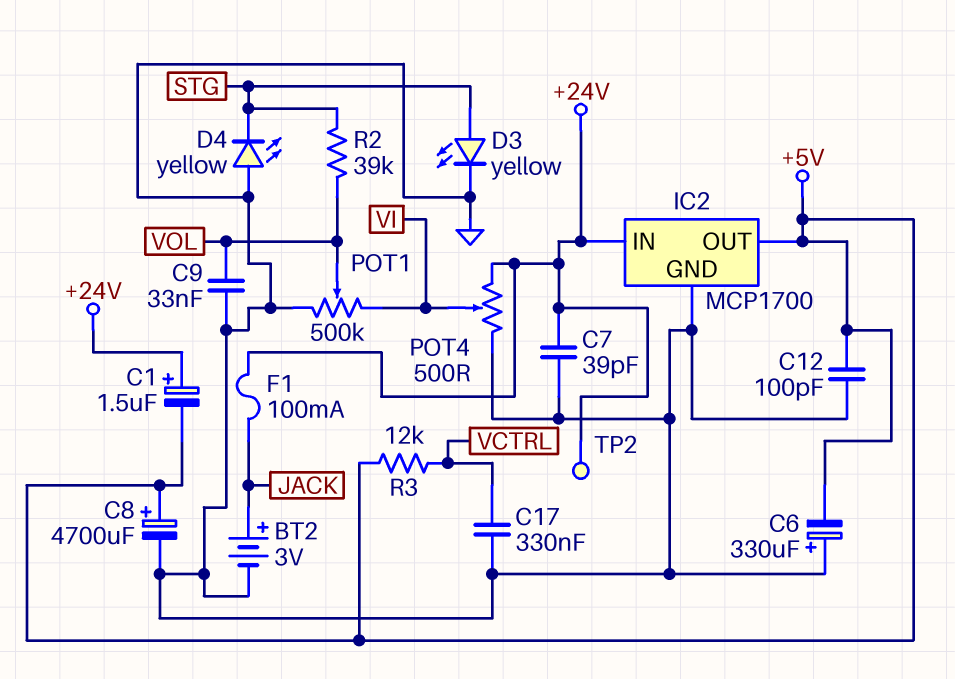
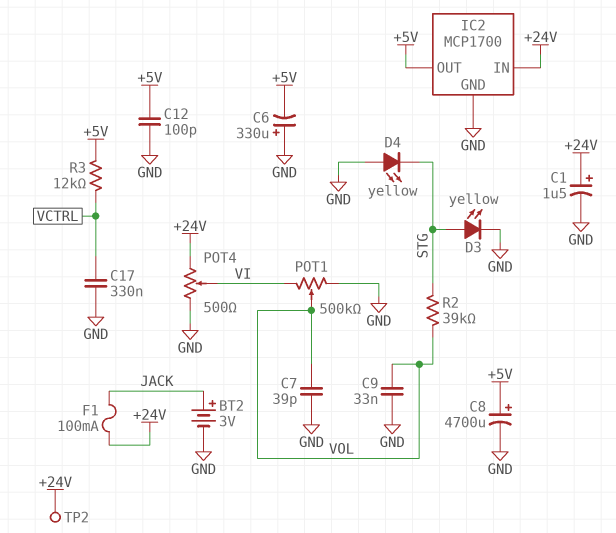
C1: 1.5uF (plus +24V, minus +5V) -> 1.5uF (plus +24V, minus GND)
C7: 39pF (+24V, GND) -> 39pF (GND, VOL)

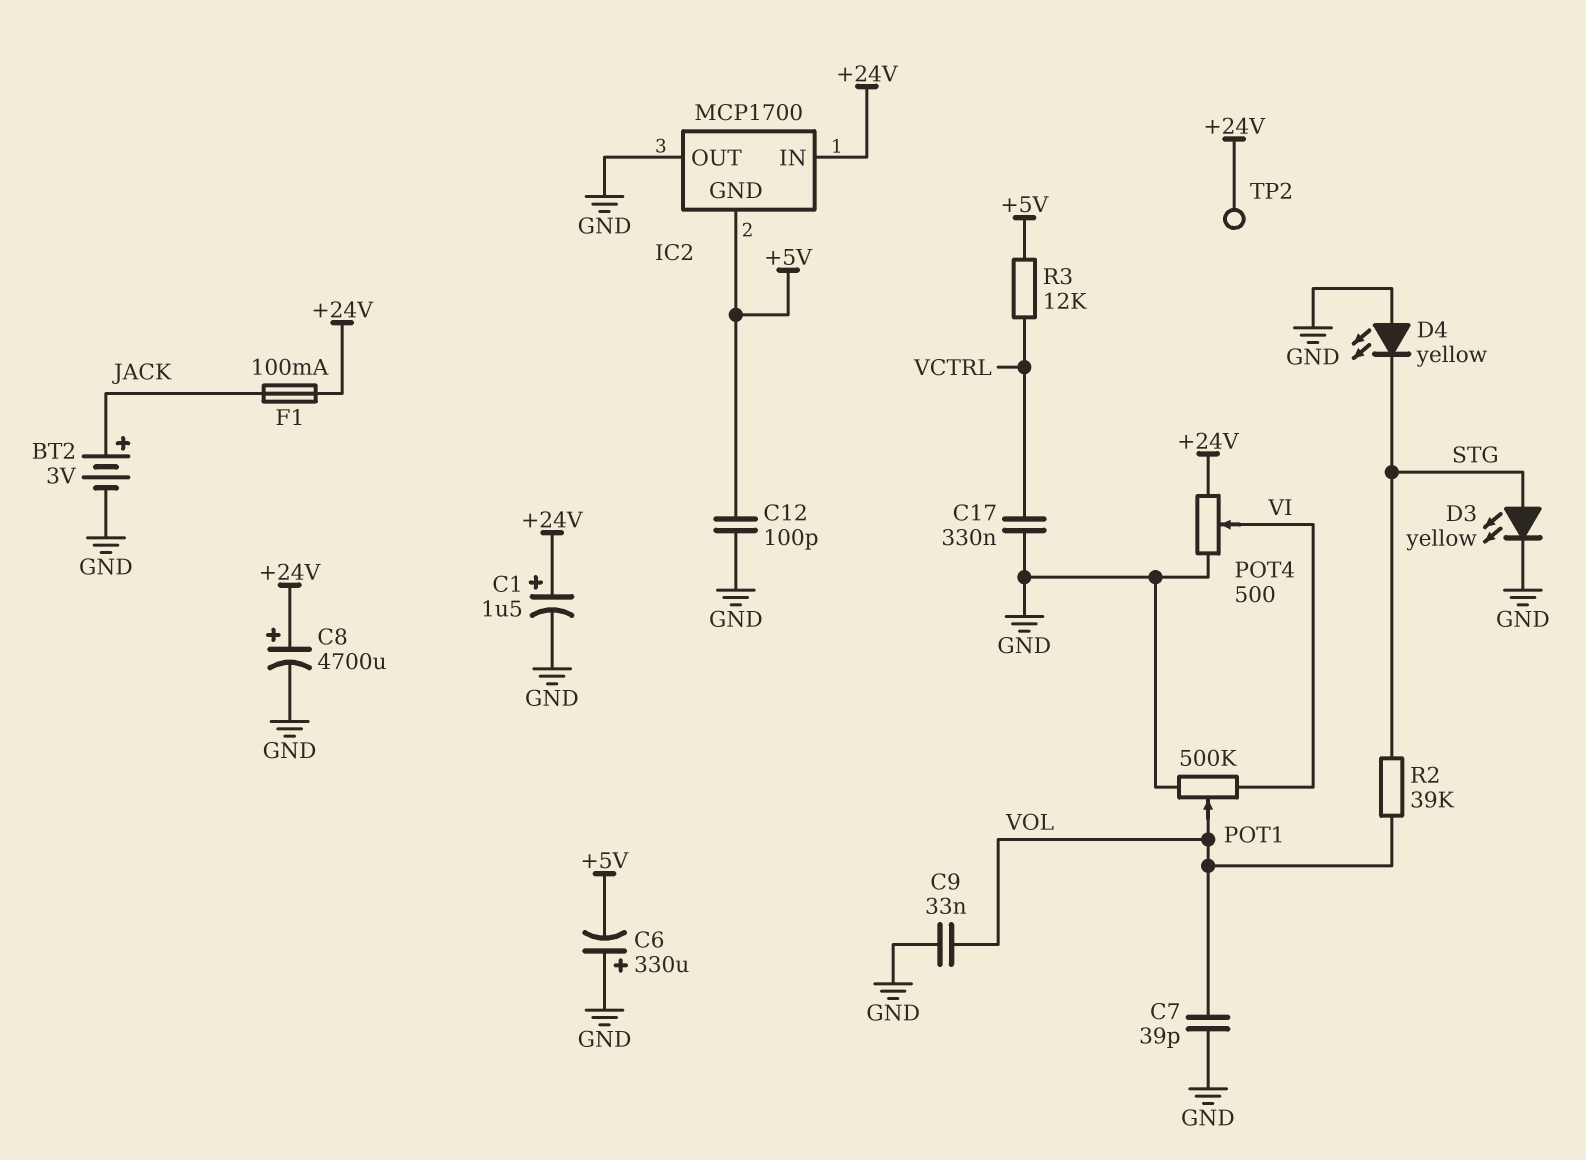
C8: 4700uF (plus +5V, minus GND) -> 4700uF (plus +24V, minus GND)
IC2 pin GND: GND -> +5V
IC2 pin OUT: +5V -> GND

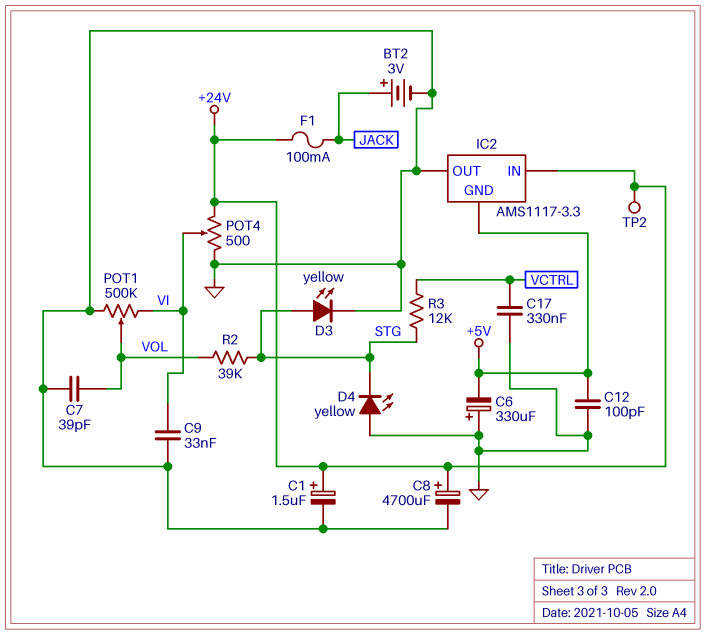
C9: 33nF (GND, VOL) -> 33nF (GND, VI)
IC2: MCP1700 -> AMS1117-3.3
R3: 12k (+5V, VCTRL) -> 12k (STG, VCTRL)

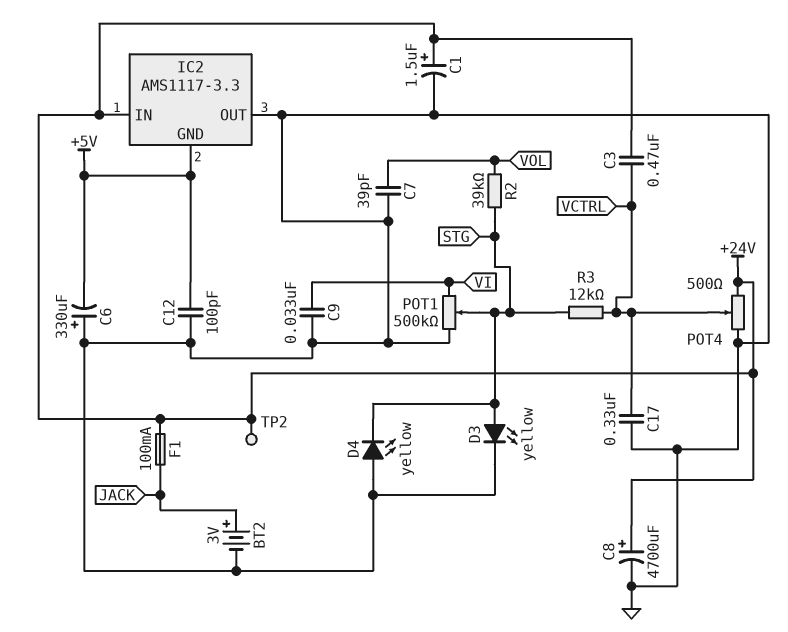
C3: none -> 470nF (+24V, VCTRL)
POT1: 500k (GND, VI, wiper VOL) -> 500k (GND, VI, wiper STG)
POT4: 500 (+24V, GND, wiper VI) -> 500 (+24V, GND, wiper VCTRL)

